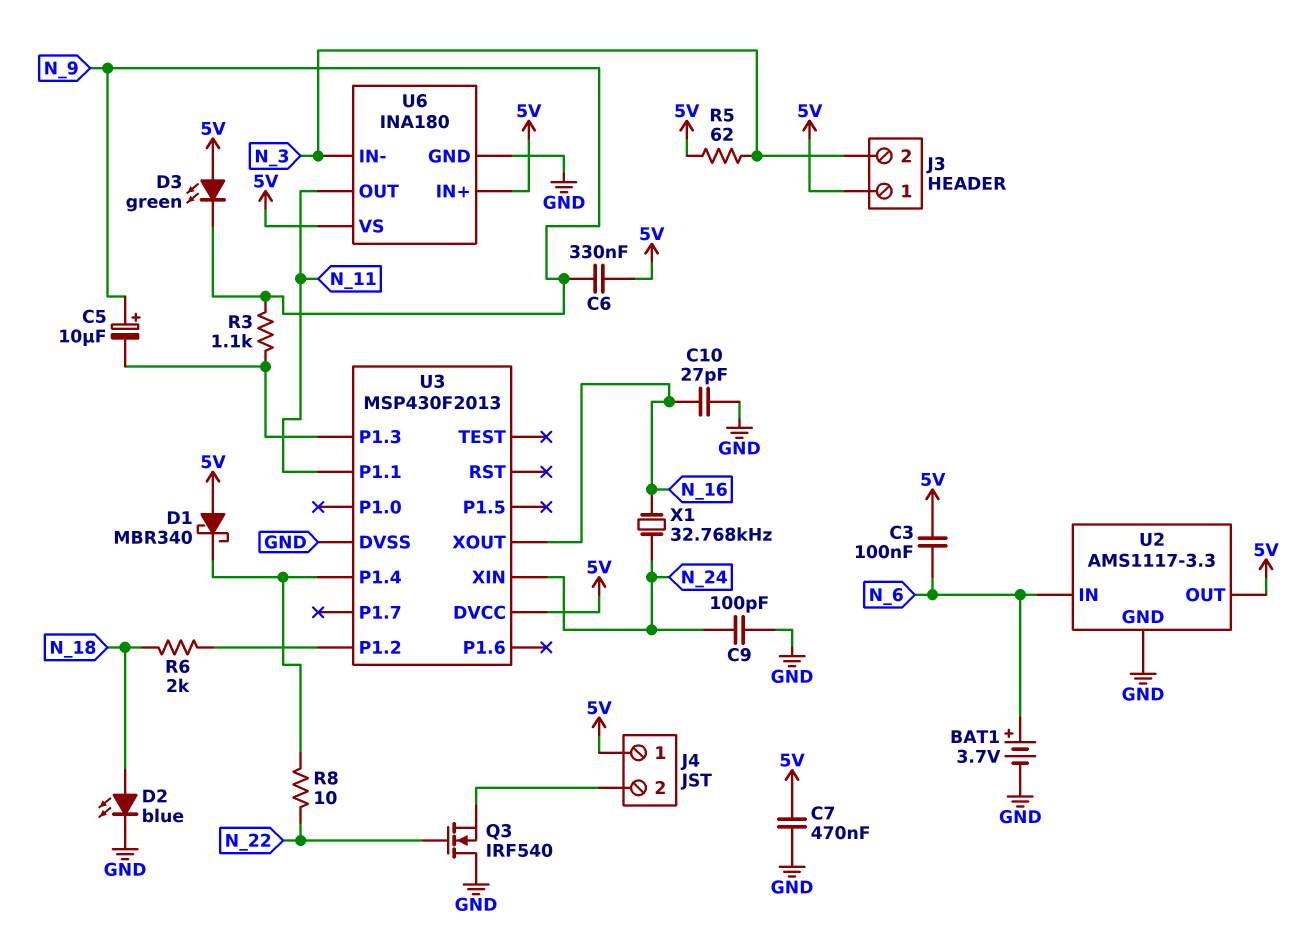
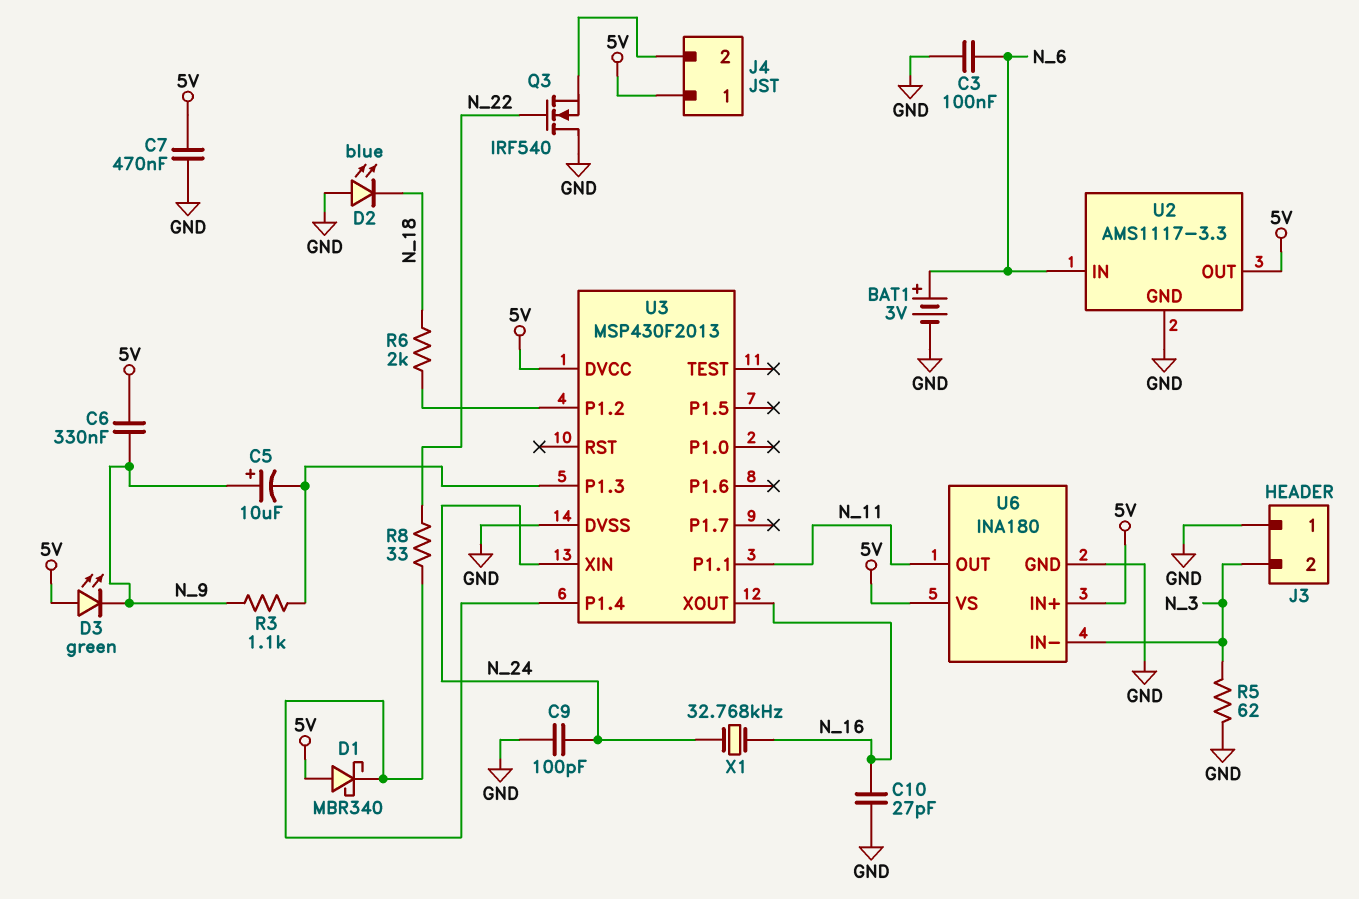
BAT1: 3.7V (plus N_6, minus GND) -> 3V (plus N_6, minus GND)
C3: 100nF (5V, N_6) -> 100nF (GND, N_6)
D2: LED blue (A N_18, K GND) -> LED blue (A GND, K N_18)
J3 pin 1: 5V -> GND
R5: 62 (5V, N_3) -> 62 (GND, N_3)
R8: 10 (N_22, U3/P1.4) -> 33 (N_22, U3/P1.4)

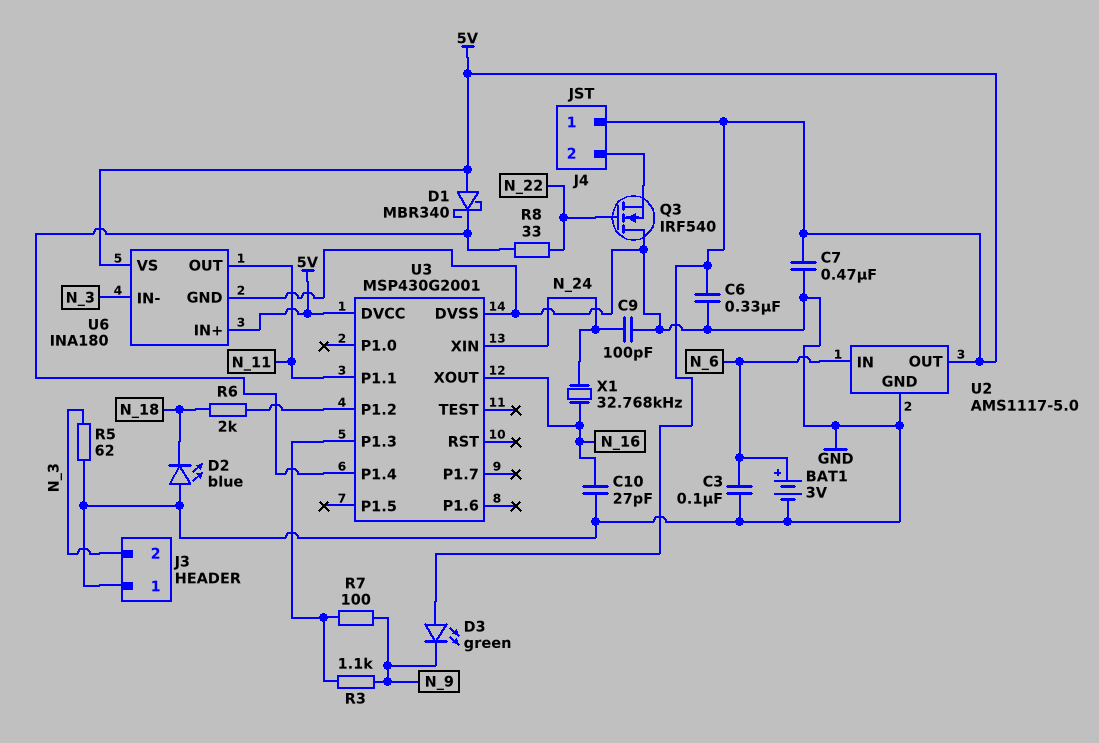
C5: 10uF (plus N_9, minus U3/P1.3) -> none
C6: 330nF (5V, N_9) -> 330nF (5V, GND)
R7: none -> 100 (N_9, U3/P1.3)
U2: AMS1117-3.3 -> AMS1117-5.0
U3: MSP430F2013 -> MSP430G2001

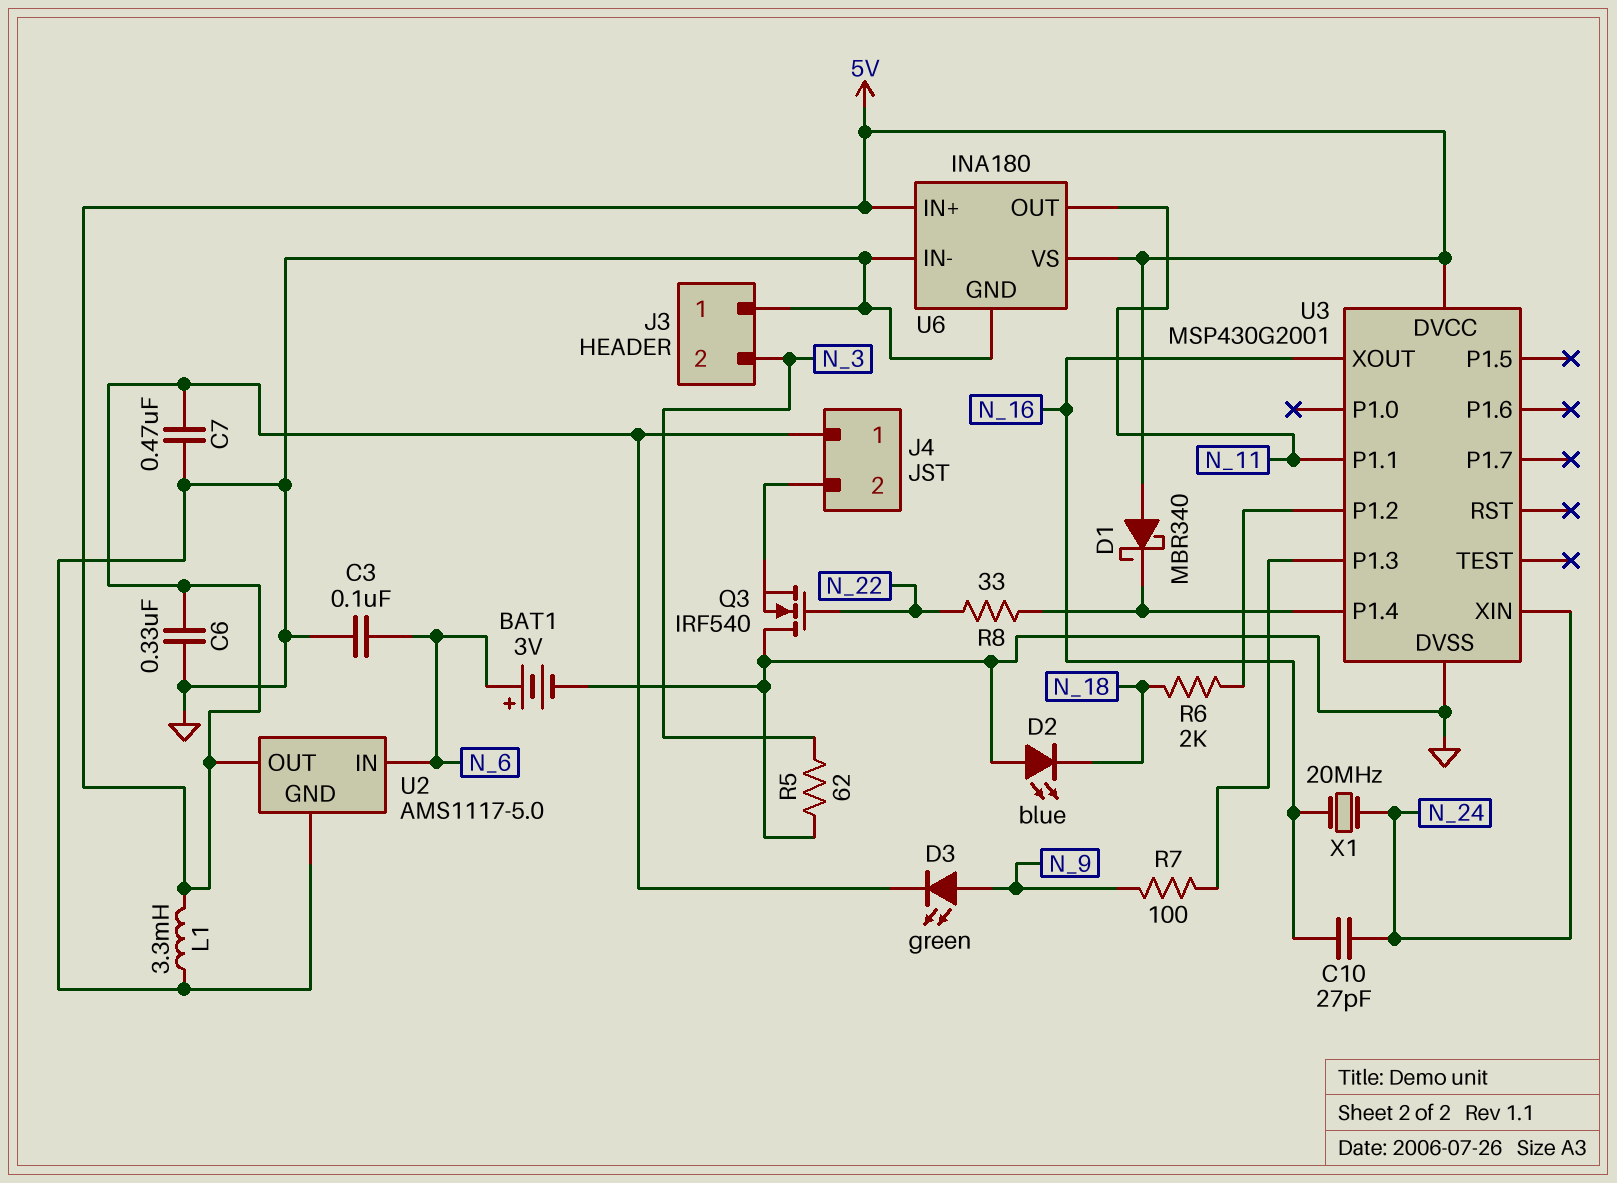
C9: 100pF (GND, N_24) -> none
C10: 27pF (GND, N_16) -> 27pF (N_16, N_24)
D3: LED green (A 5V, K N_9) -> LED green (A N_9, K 5V)
L1: none -> 3.3mH (5V, GND)
R3: 1.1k (N_9, U3/P1.3) -> none
U6 pin IN-: N_3 -> GND
X1: 32.768kHz (N_16, N_24) -> 20MHz (N_16, N_24)

